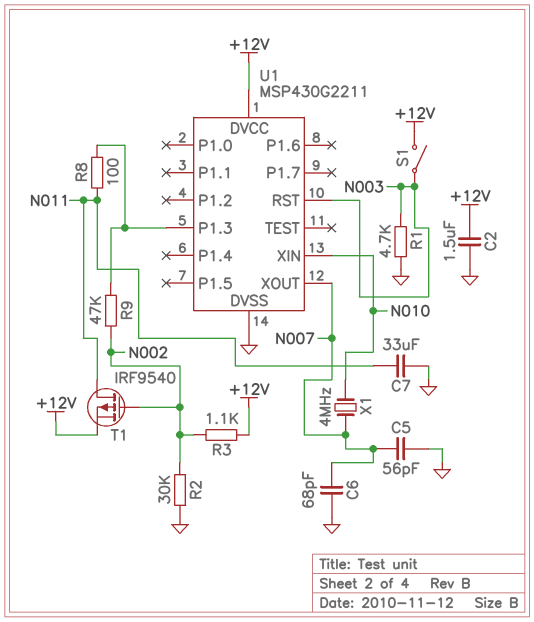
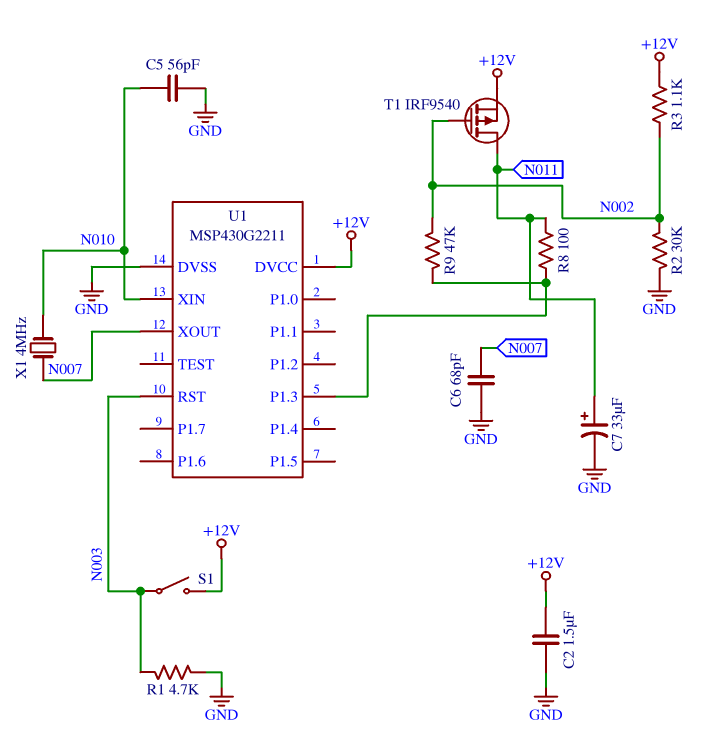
C5: 56pF (GND, N007) -> 56pF (GND, N010)
C7: 33uF (GND, N011) -> 33uF (plus N011, minus GND)

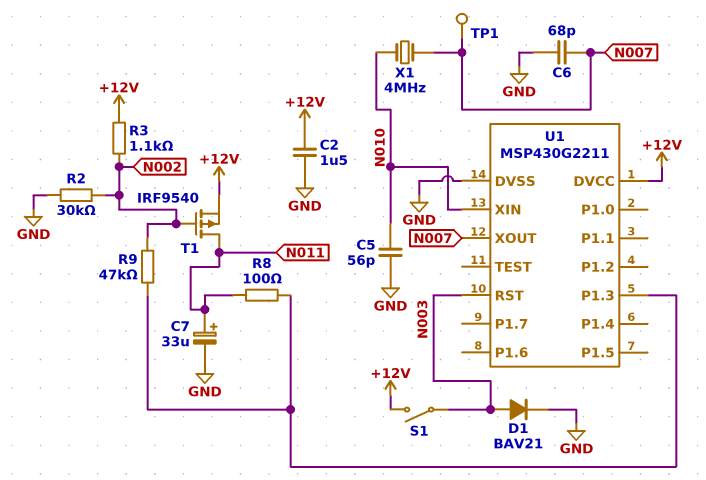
D1: none -> diode BAV21 (A N003, K GND)
R1: 4.7k (GND, N003) -> none
TP1: none -> test point (N007)

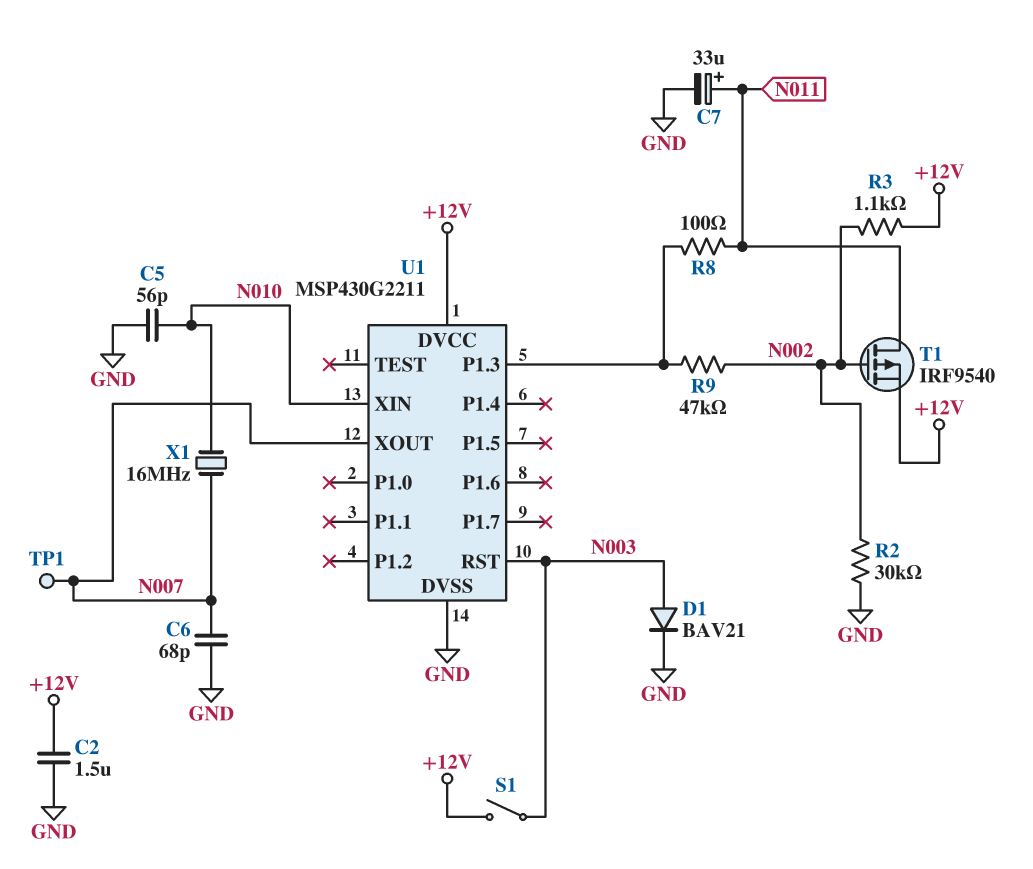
X1: 4MHz (N007, N010) -> 16MHz (N007, N010)

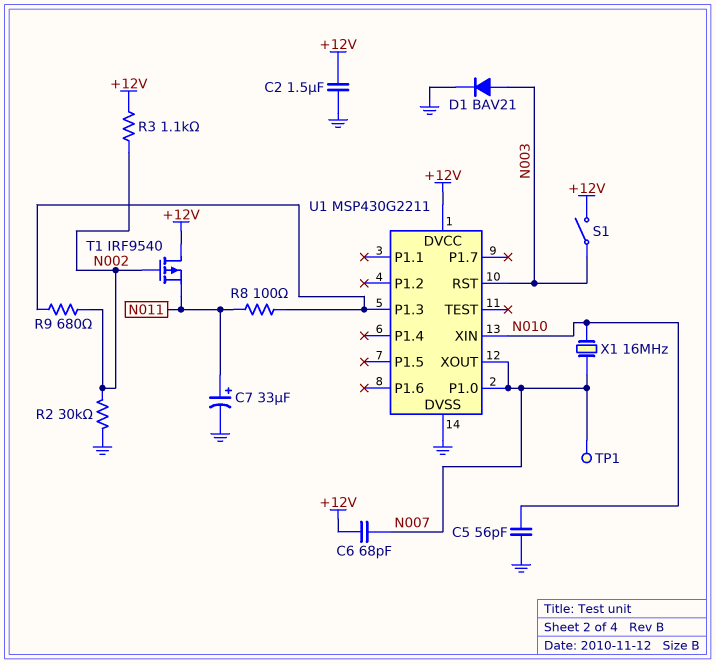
C6: 68pF (GND, N007) -> 68pF (+12V, N007)
R9: 47k (N002, U1/P1.3) -> 680 (N002, U1/P1.3)
T1: PMOS IRF9540 (G N002, D N011, S +12V) -> PMOS IRF9540 (G N002, D +12V, S N011)
U1 pin P1.0: none -> N007

